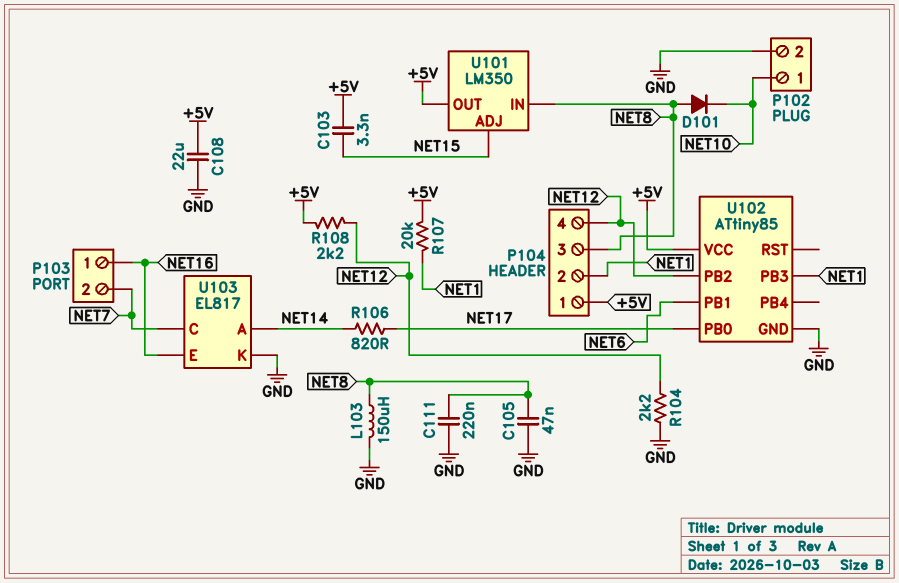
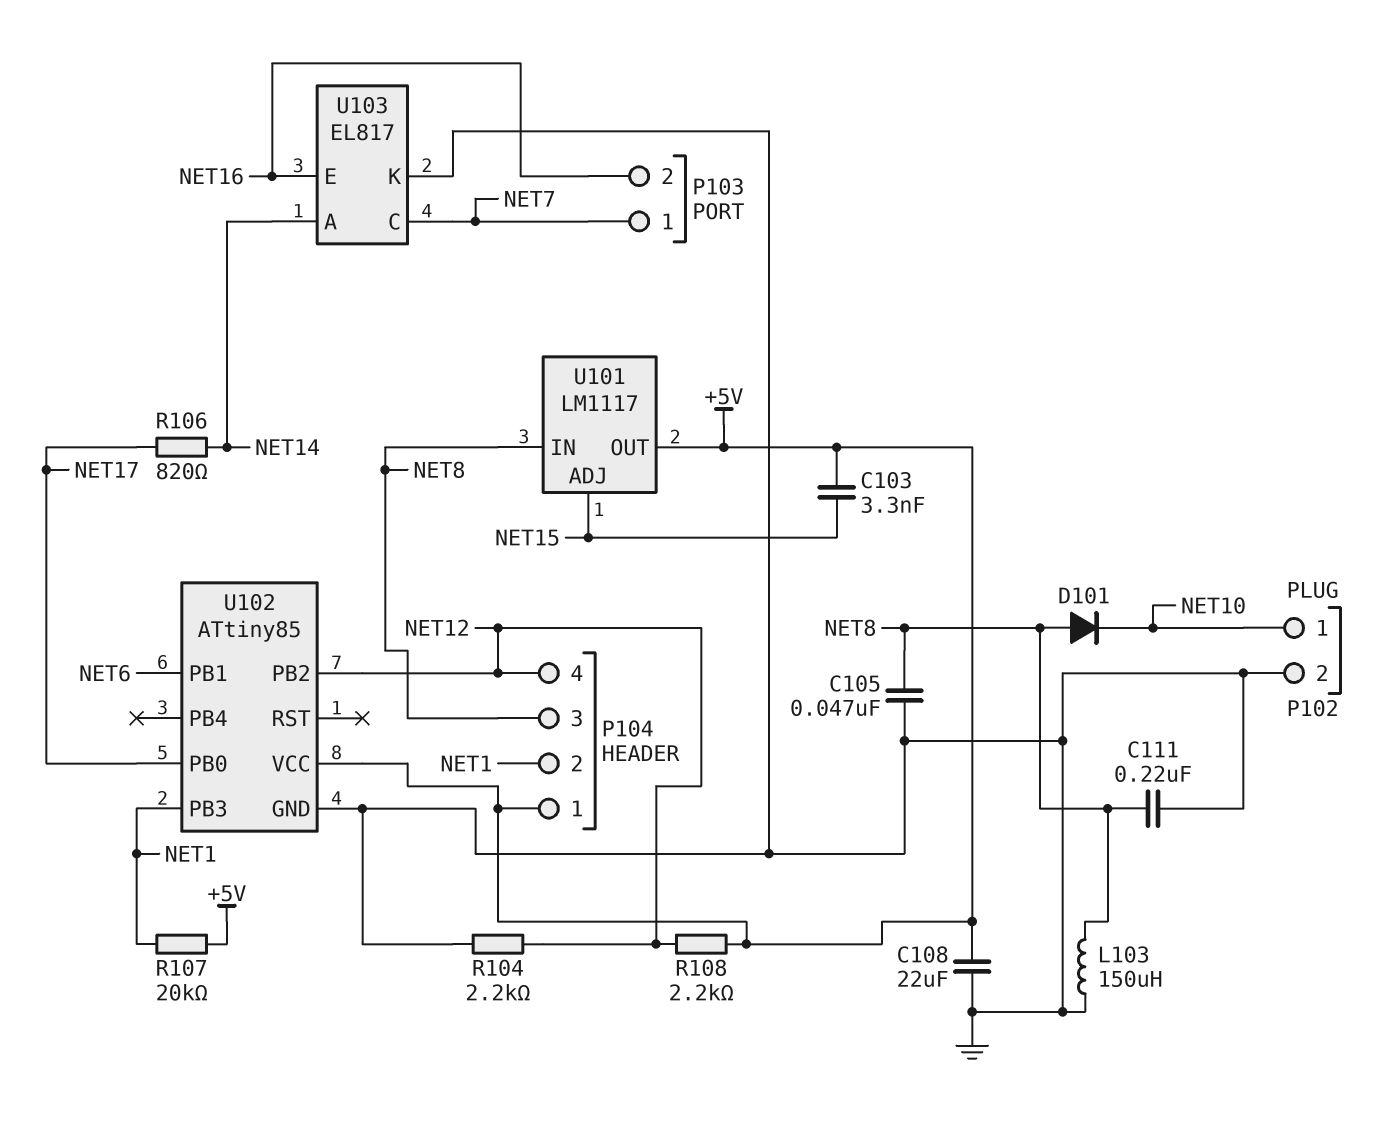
P103 pin 1: NET16 -> NET7
P103 pin 2: NET7 -> NET16
U101: LM350 -> LM1117

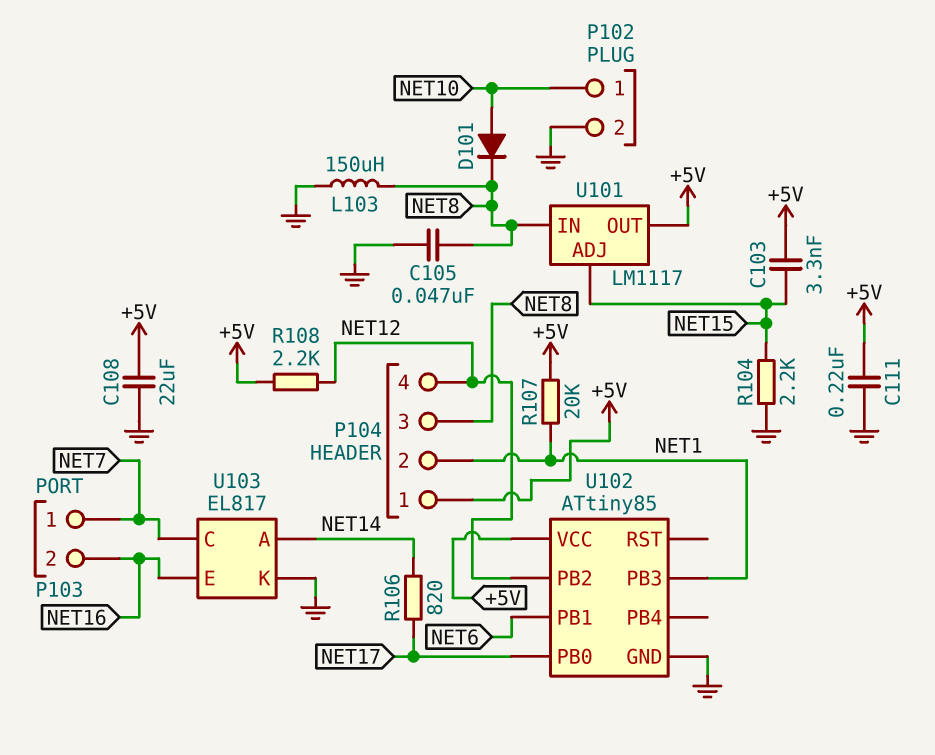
C111: 220nF (GND, NET8) -> 220nF (+5V, GND)
D101: diode (A NET8, K NET10) -> diode (A NET10, K NET8)
R104: 2.2k (GND, NET12) -> 2.2k (GND, NET15)

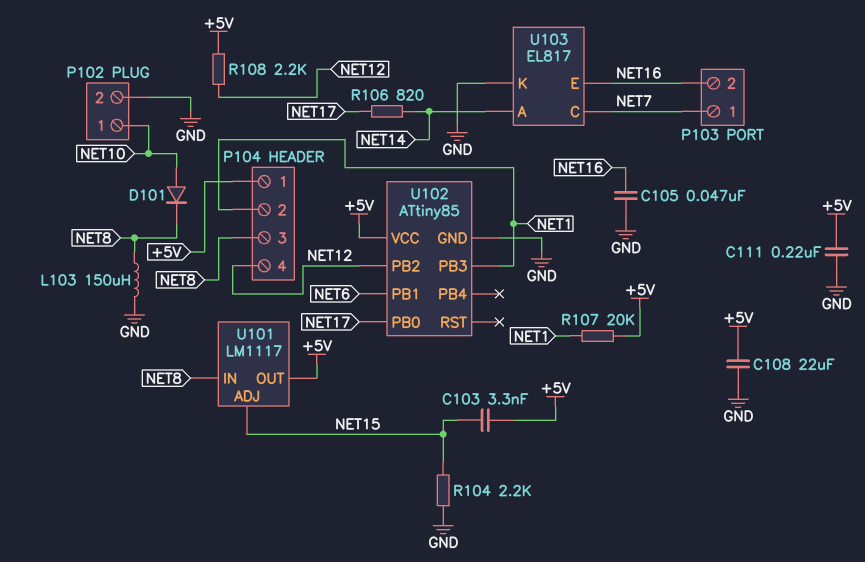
C105: 47nF (GND, NET8) -> 47nF (GND, NET16)

